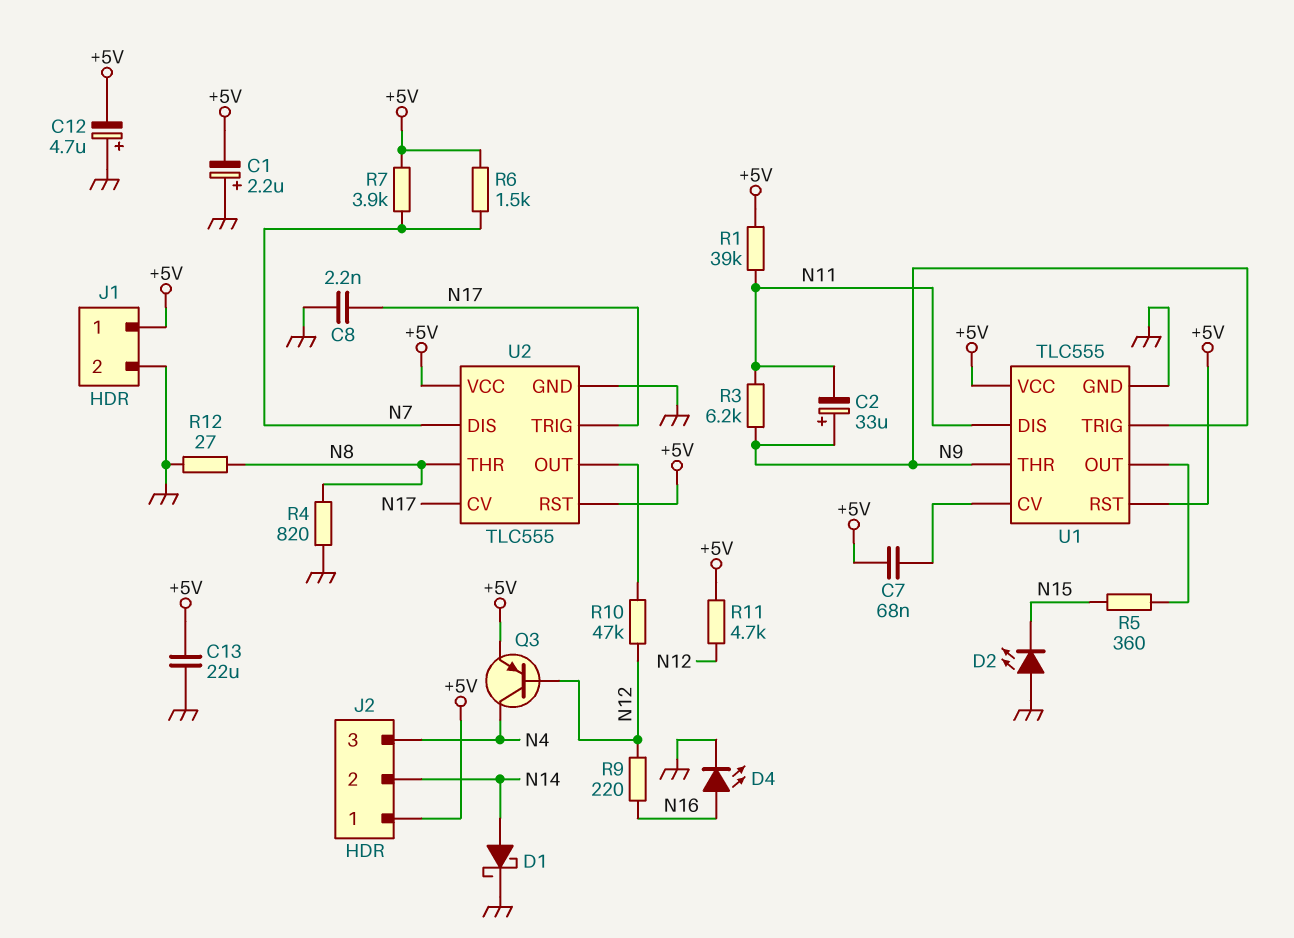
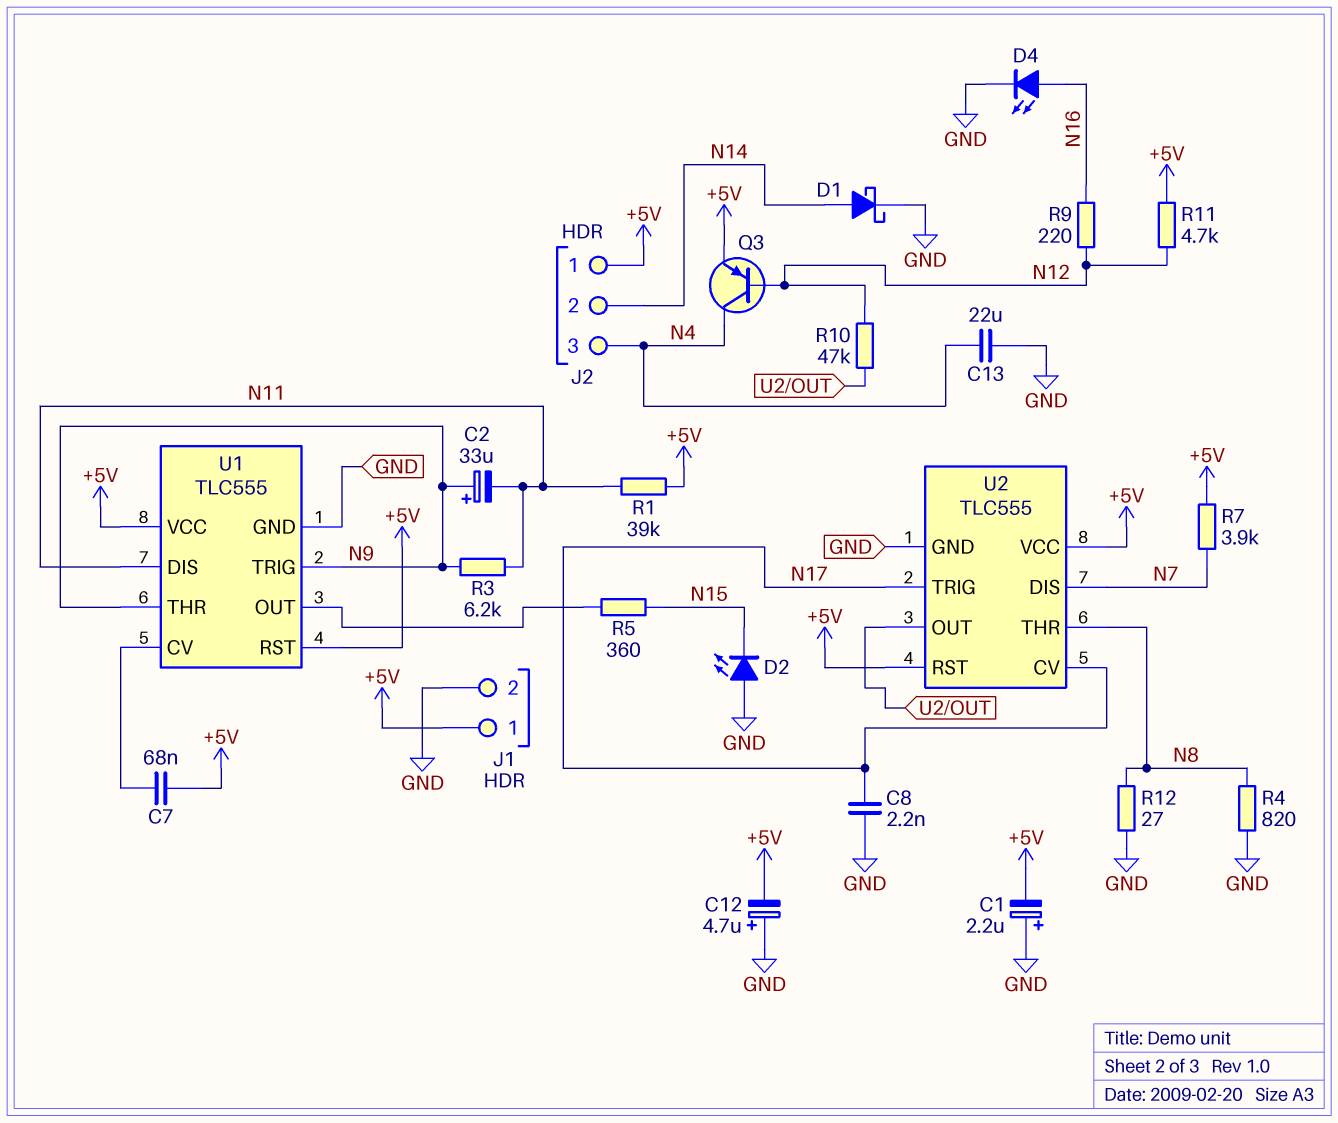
C13: 22uF (+5V, GND) -> 22uF (GND, N4)
R6: 1.5k (+5V, N7) -> none

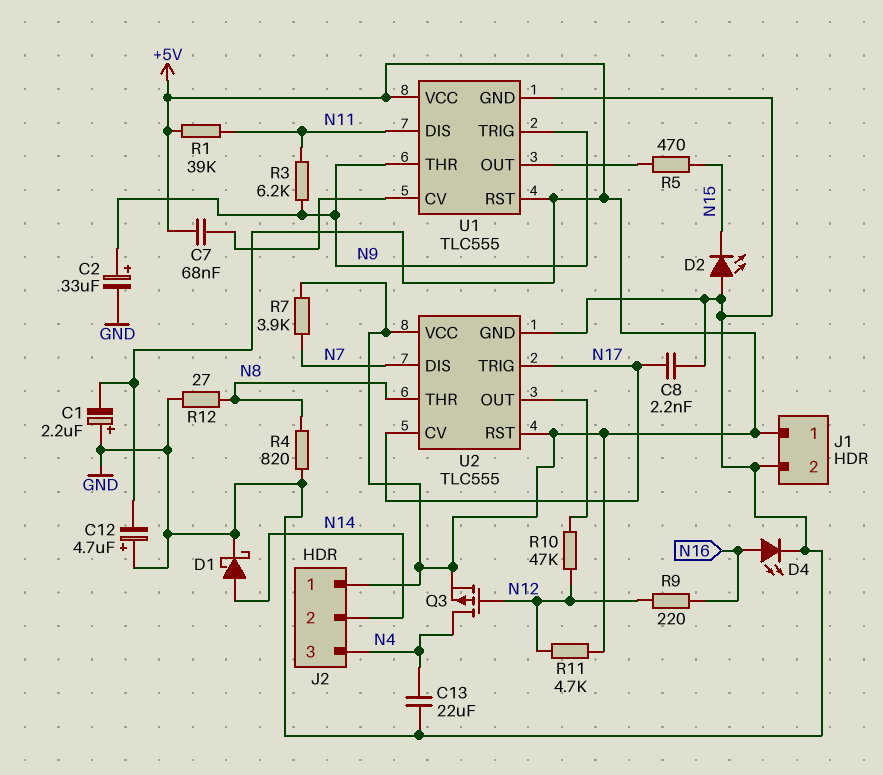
C2: 33uF (plus N9, minus N11) -> 33uF (plus N9, minus GND)
Q3: PNP (B N12, C N4, E +5V) -> PMOS (G N12, D N4, S +5V)
R5: 360 (N15, U1/OUT) -> 470 (N15, U1/OUT)

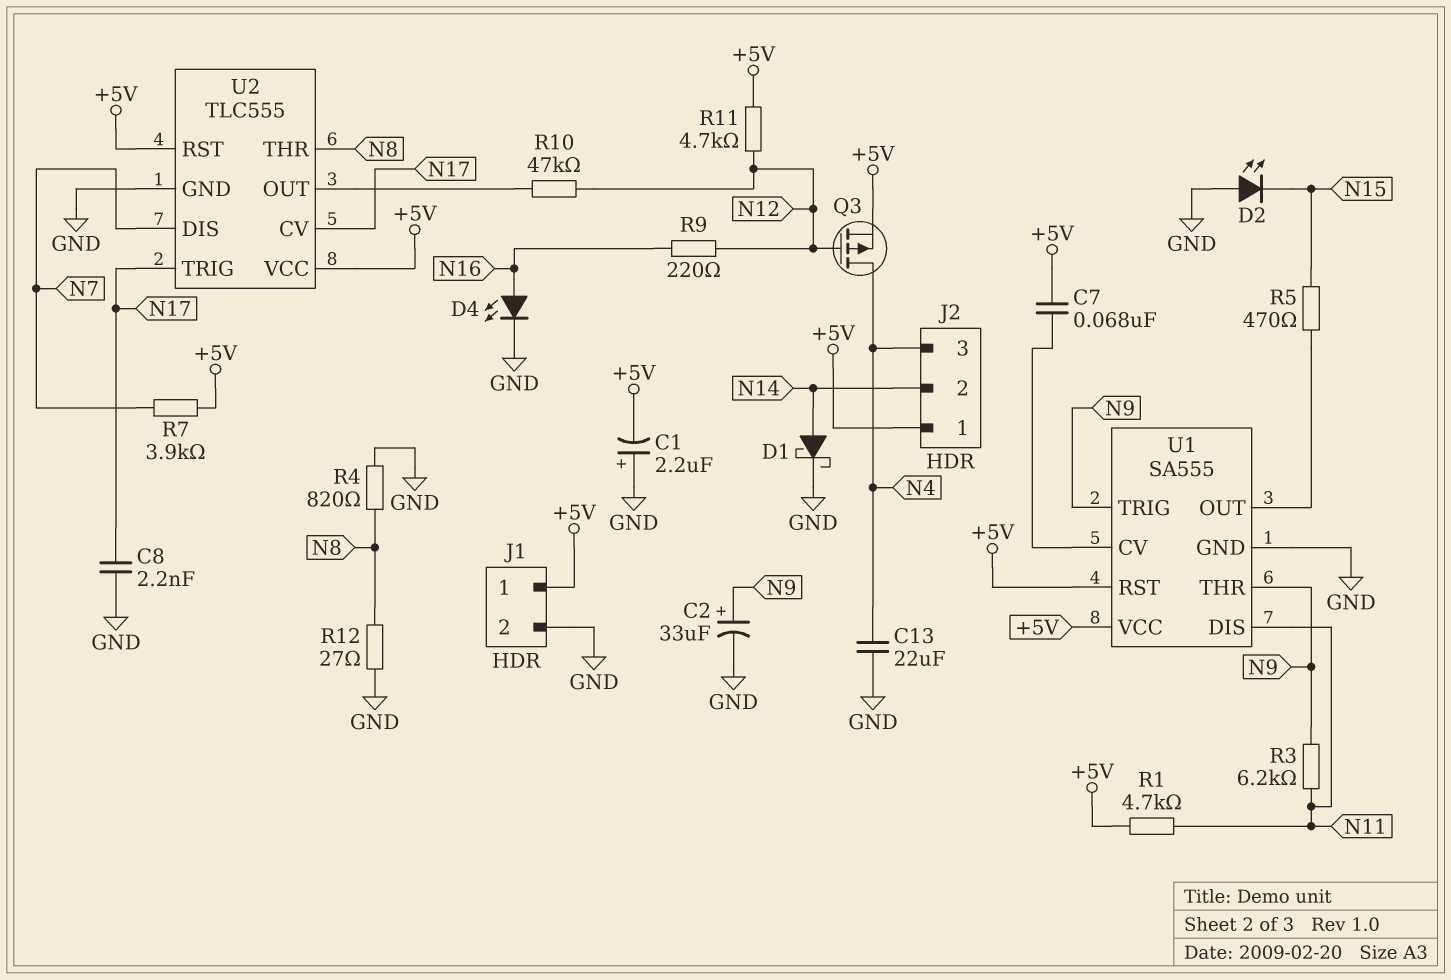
C12: 4.7uF (plus GND, minus +5V) -> none
R1: 39k (+5V, N11) -> 4.7k (+5V, N11)
U1: TLC555 -> SA555

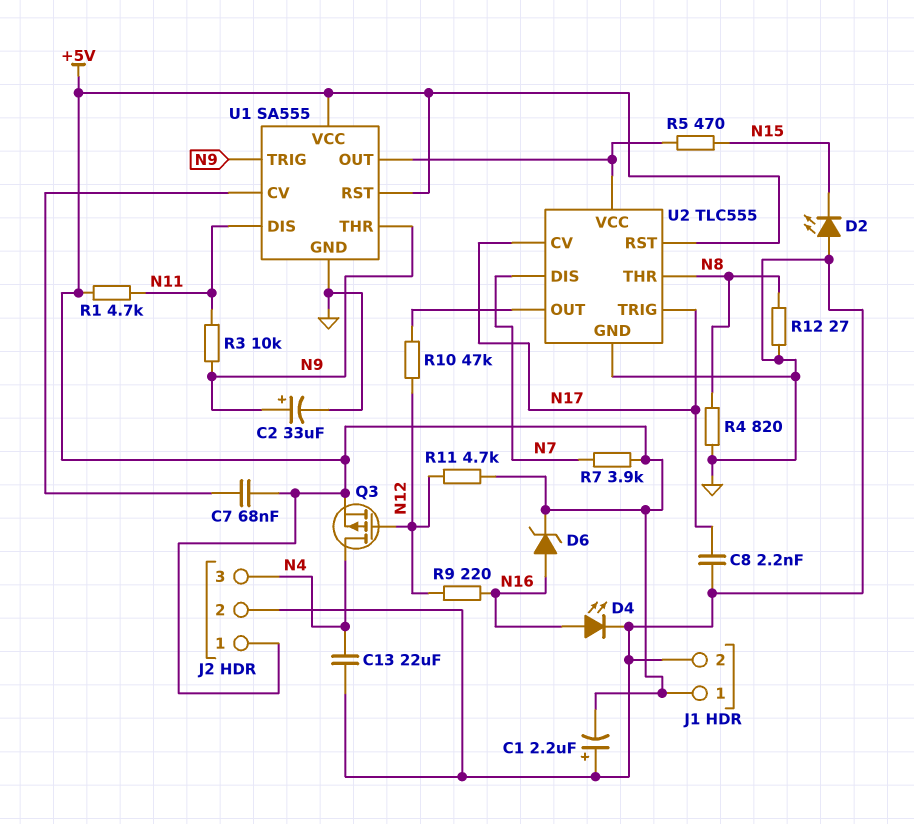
D1: schottky (A N14, K GND) -> none
D6: none -> zener (A N16, K +5V)
J2 pin 2: N14 -> GND
R3: 6.2k (N9, N11) -> 10k (N9, N11)
U2 pin VCC: +5V -> U1/OUT

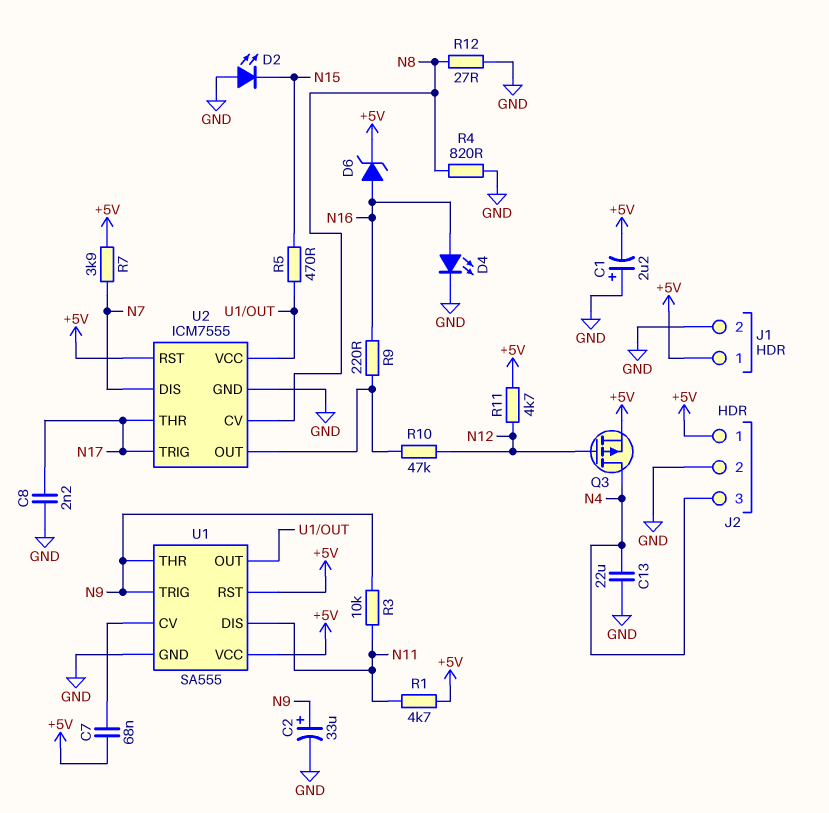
R9: 220 (N12, N16) -> 220 (N16, U2/OUT)
U2: TLC555 -> ICM7555
U2 pin CV: N17 -> N8
U2 pin THR: N8 -> N17

